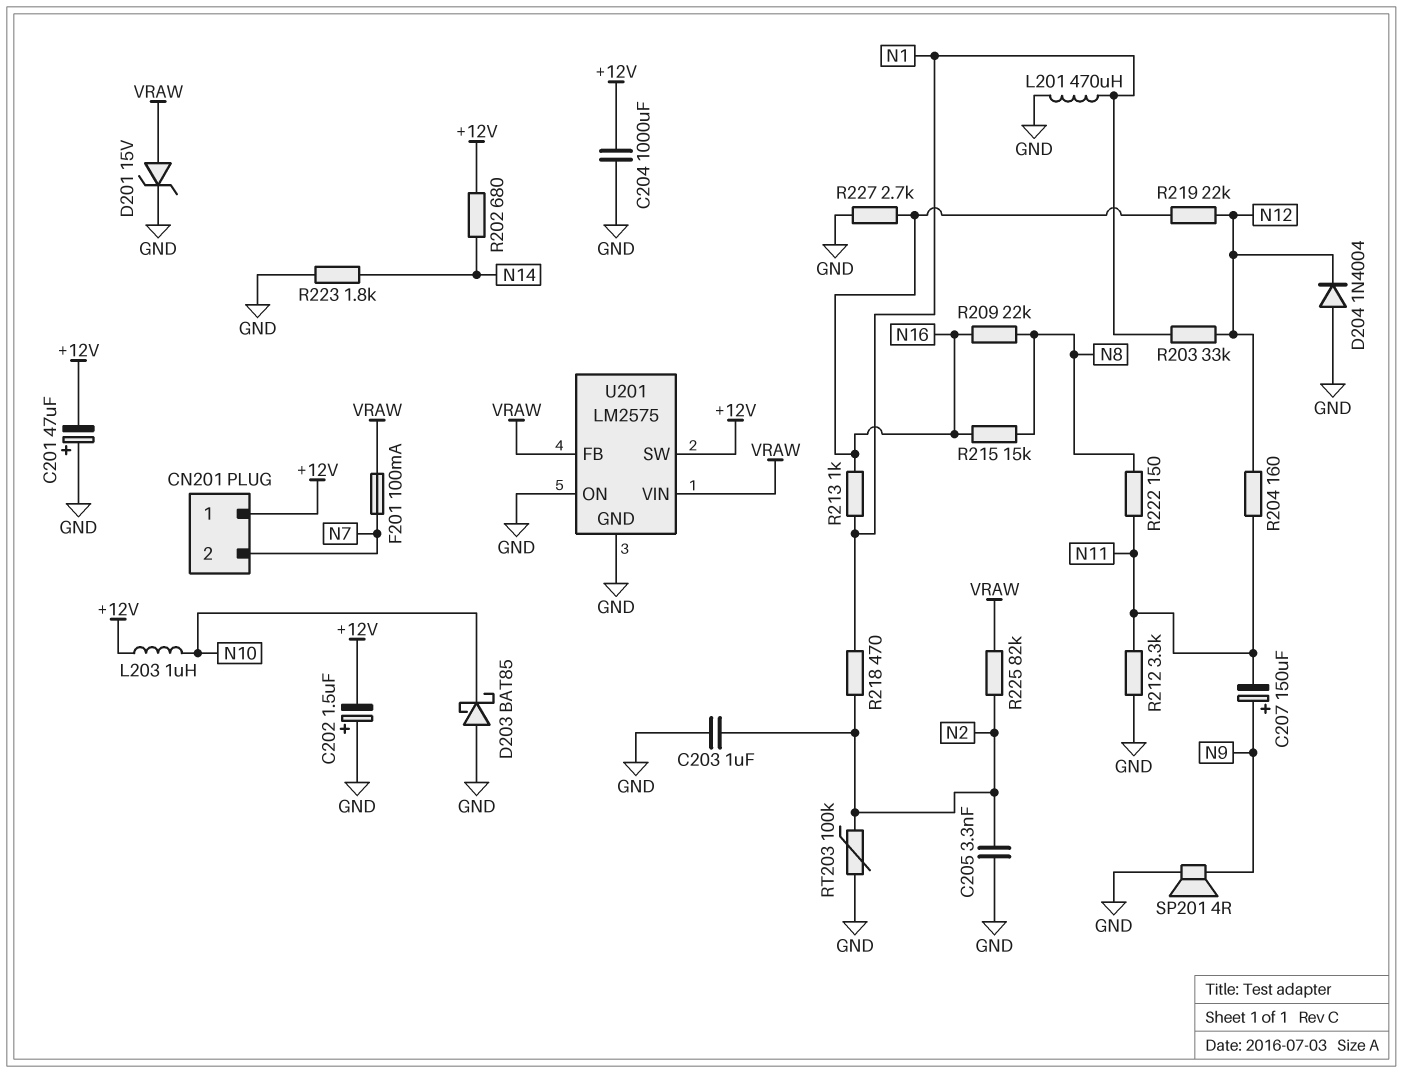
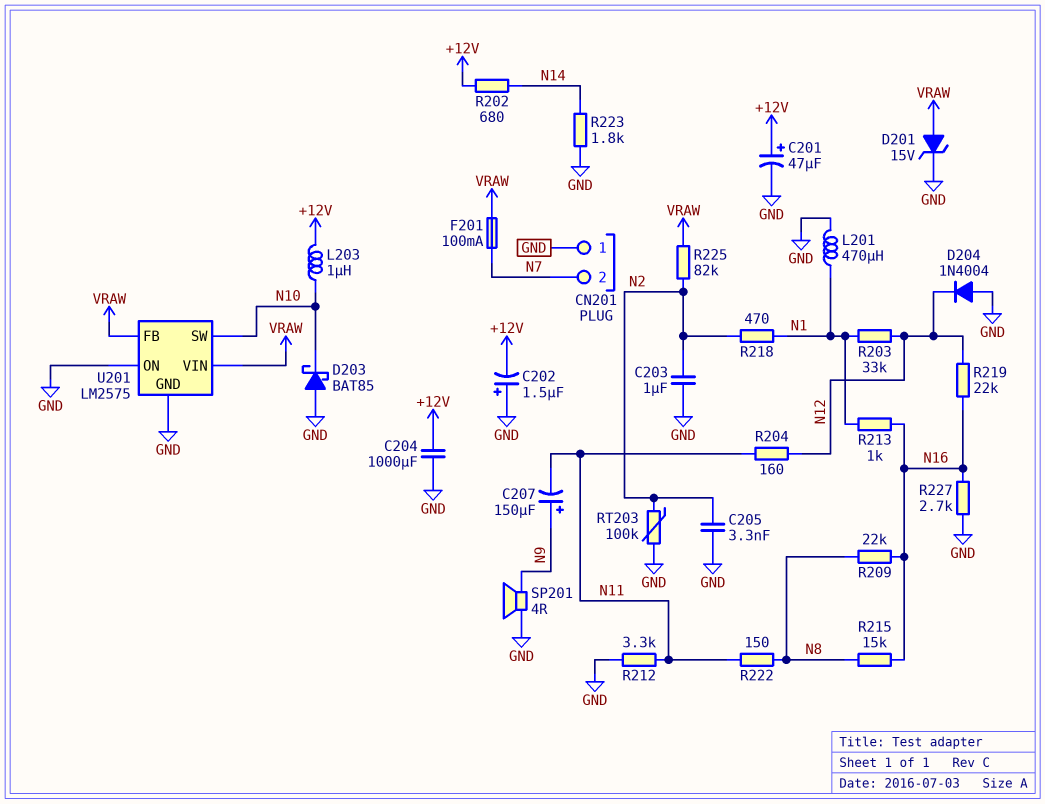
C201: 47uF (plus GND, minus +12V) -> 47uF (plus +12V, minus GND)
CN201 pin 1: +12V -> GND
U201 pin SW: +12V -> N10

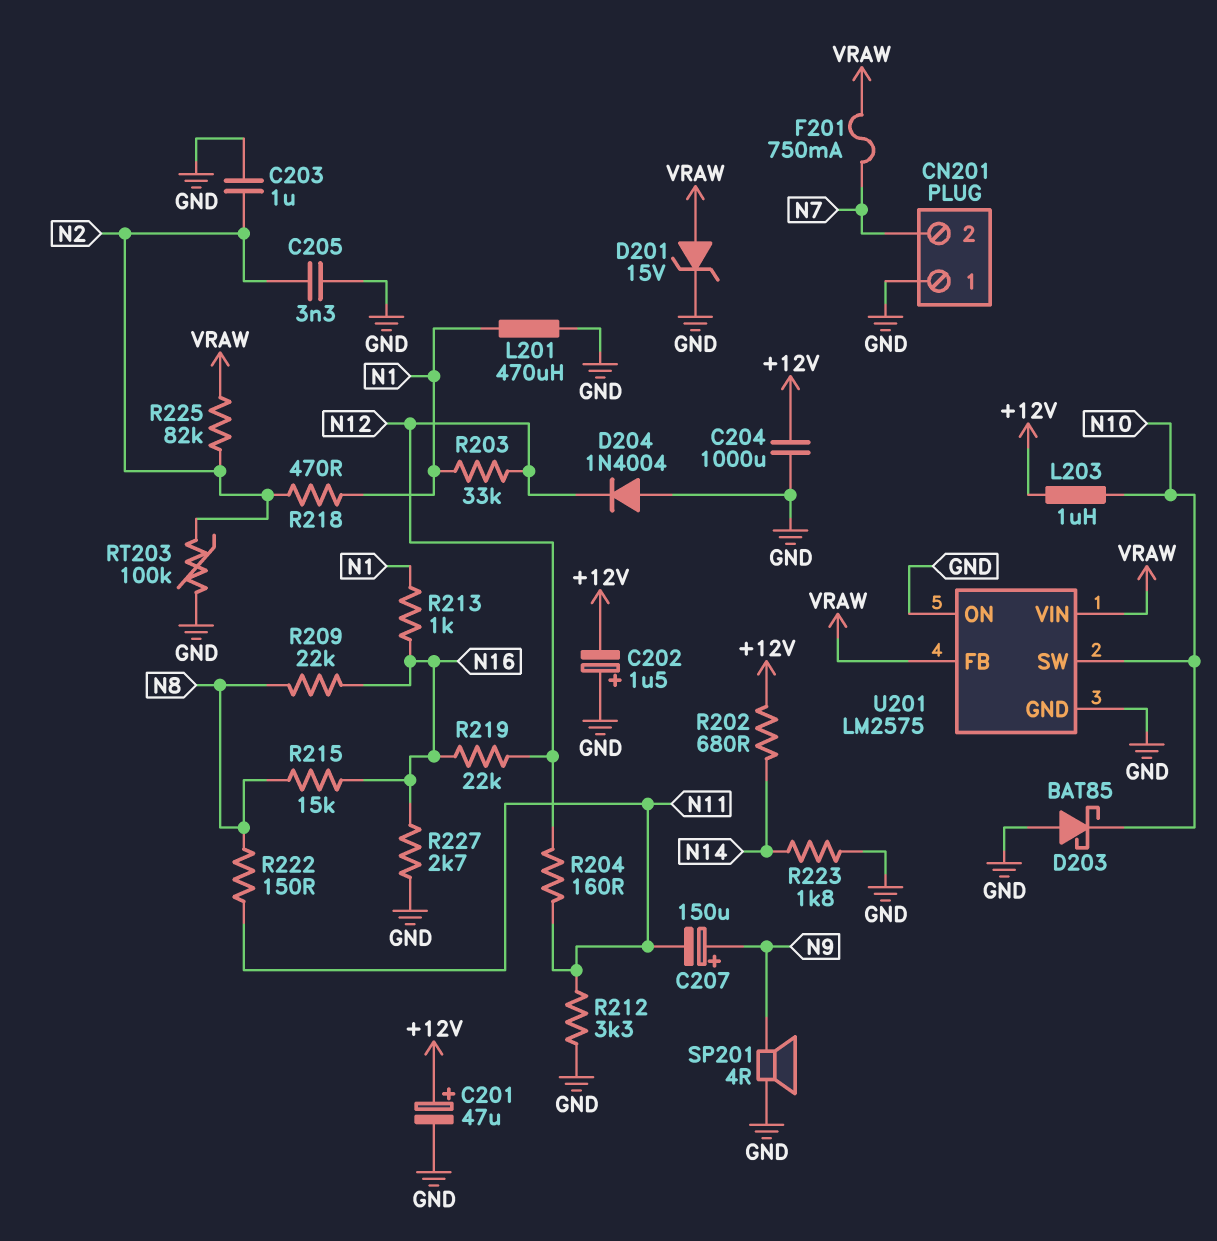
F201: 100mA (N7, VRAW) -> 750mA (N7, VRAW)

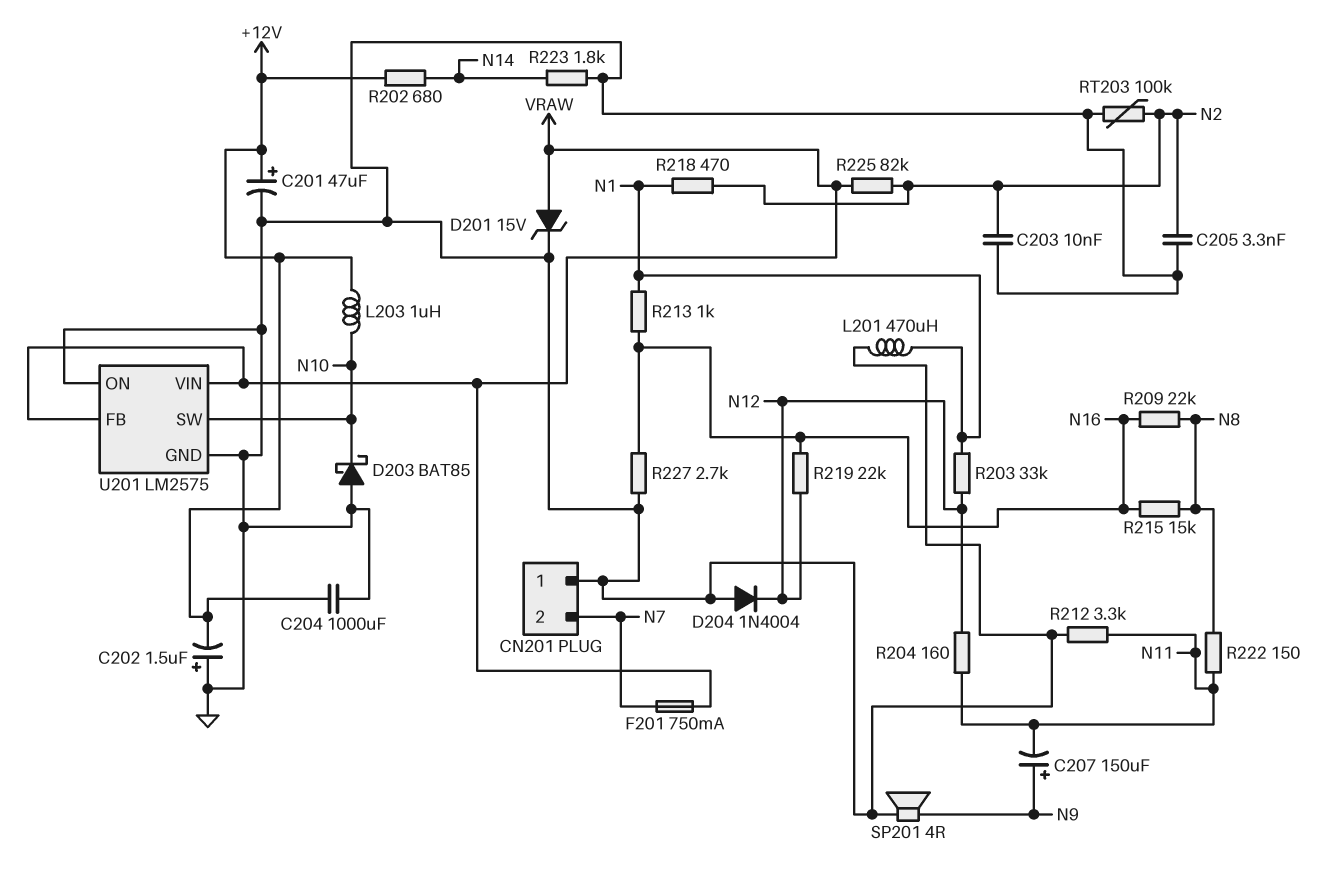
C203: 1uF (GND, N2) -> 10nF (GND, N2)

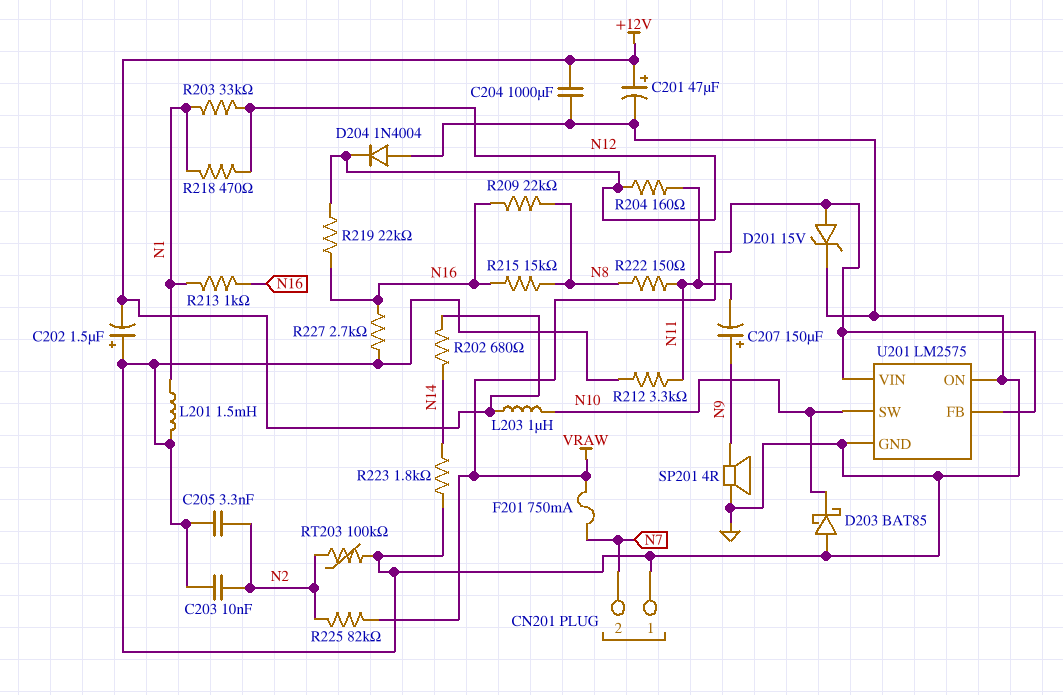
L201: 470uH (GND, N1) -> 1.5mH (GND, N1)
R218: 470 (N1, N2) -> 470 (N1, N12)

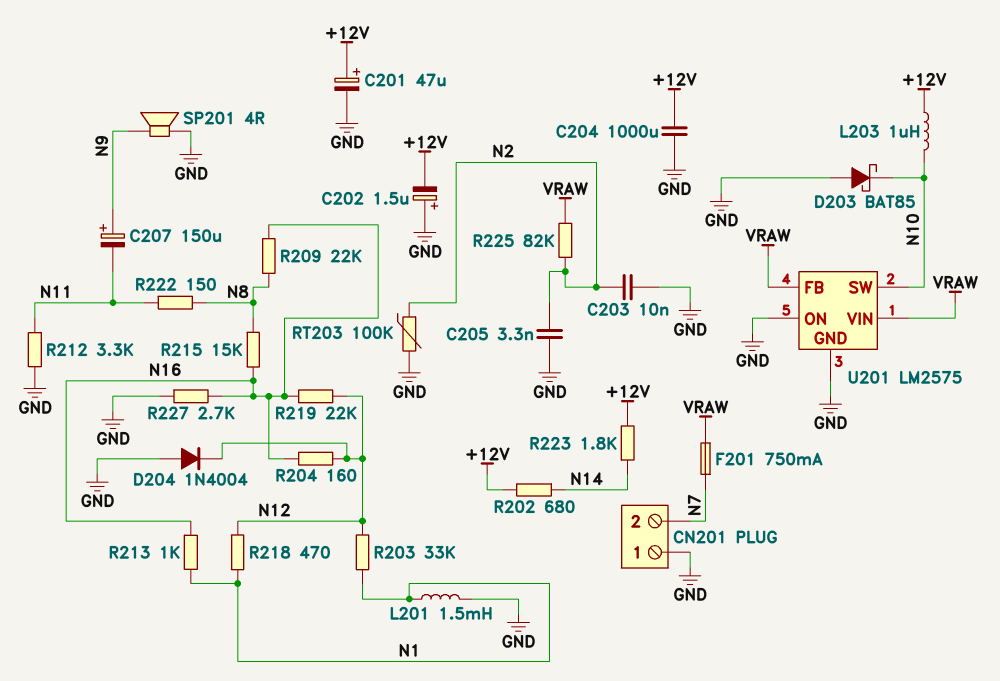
D201: zener 15V (A VRAW, K GND) -> none
R204: 160 (N11, N12) -> 160 (N12, N16)
R223: 1.8k (GND, N14) -> 1.8k (+12V, N14)

